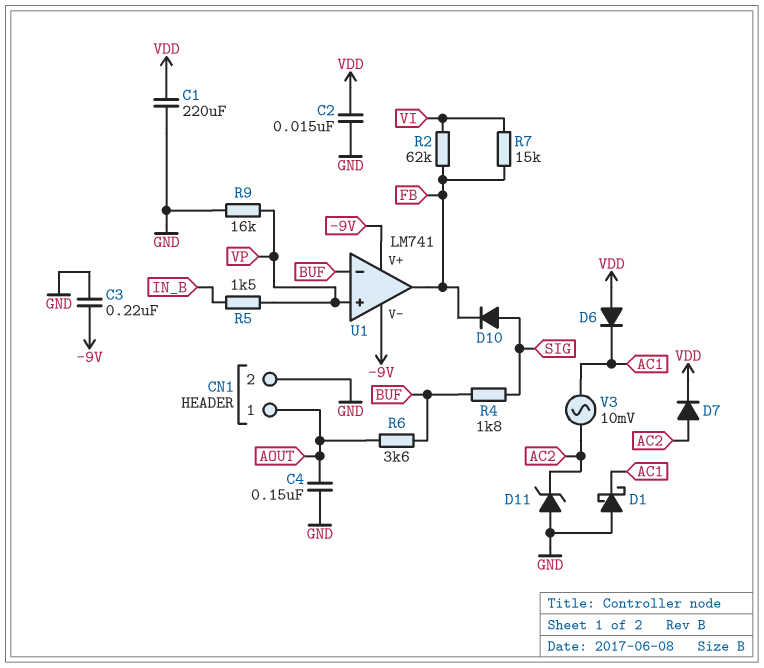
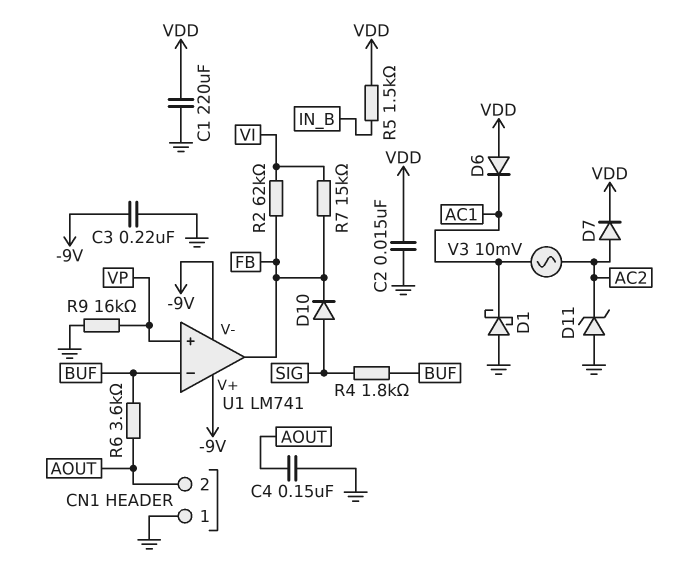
CN1 pin 1: AOUT -> GND
CN1 pin 2: GND -> AOUT
R5: 1.5k (IN_B, VP) -> 1.5k (IN_B, VDD)

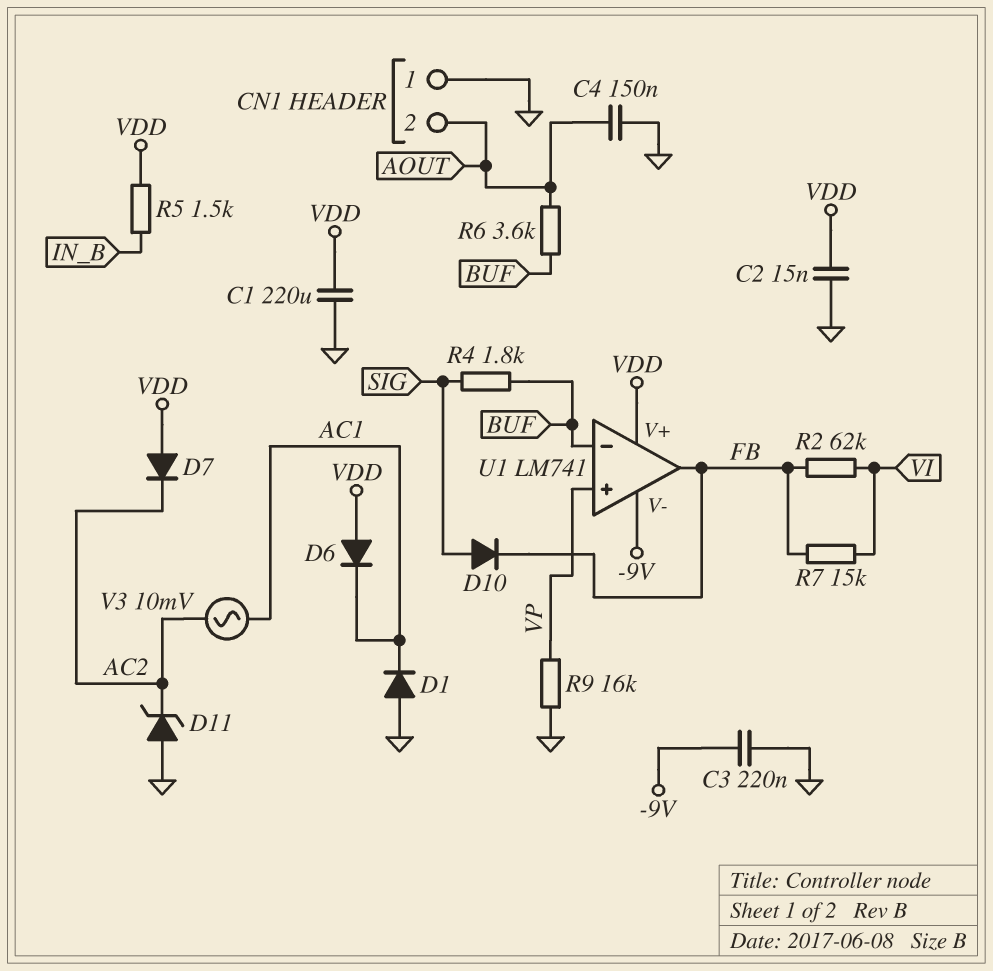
D1: schottky (A GND, K AC1) -> diode (A GND, K AC1)
D7: diode (A AC2, K VDD) -> diode (A VDD, K AC2)
U1 pin V+: -9V -> VDD

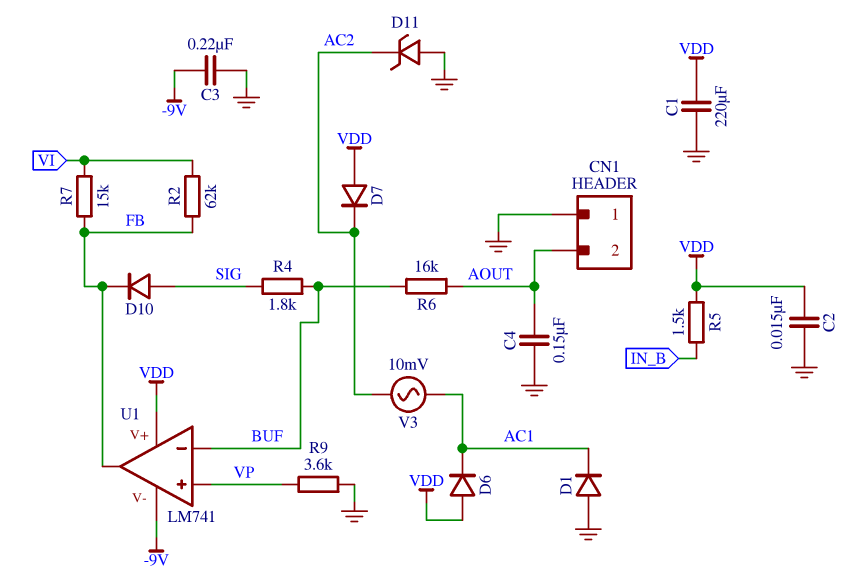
R6: 3.6k (AOUT, BUF) -> 16k (AOUT, BUF)
R9: 16k (GND, VP) -> 3.6k (GND, VP)

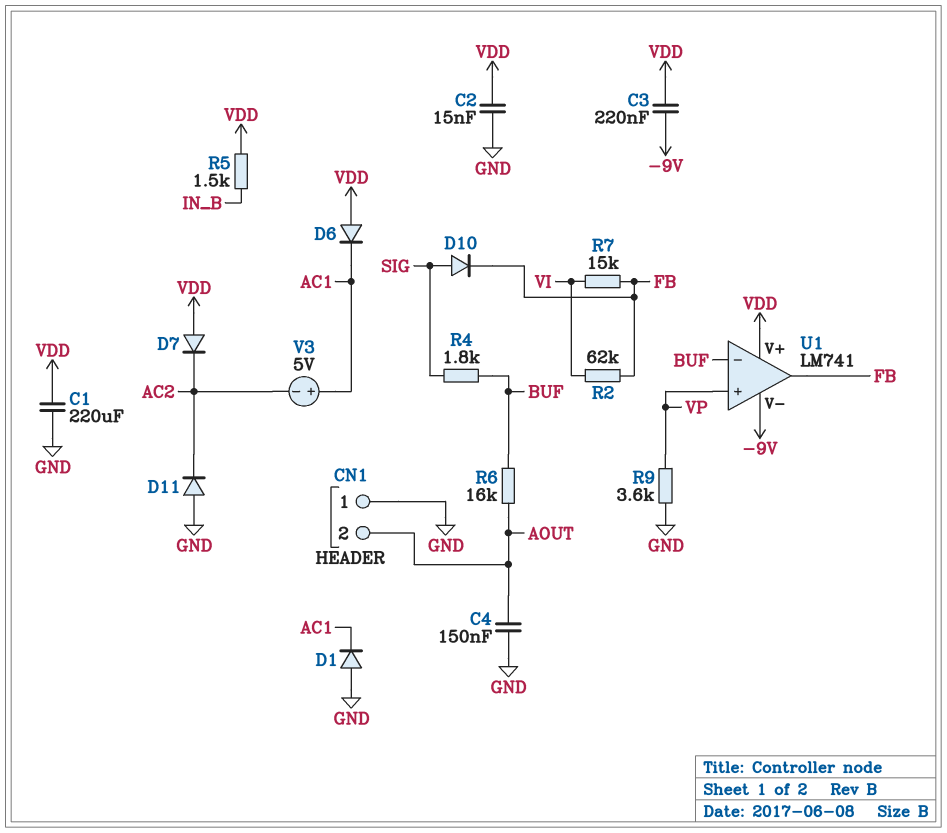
C3: 220nF (-9V, GND) -> 220nF (-9V, VDD)
D11: zener (A GND, K AC2) -> diode (A GND, K AC2)
V3: AC 10mV (AC1, AC2) -> 5V (plus AC1, minus AC2)

